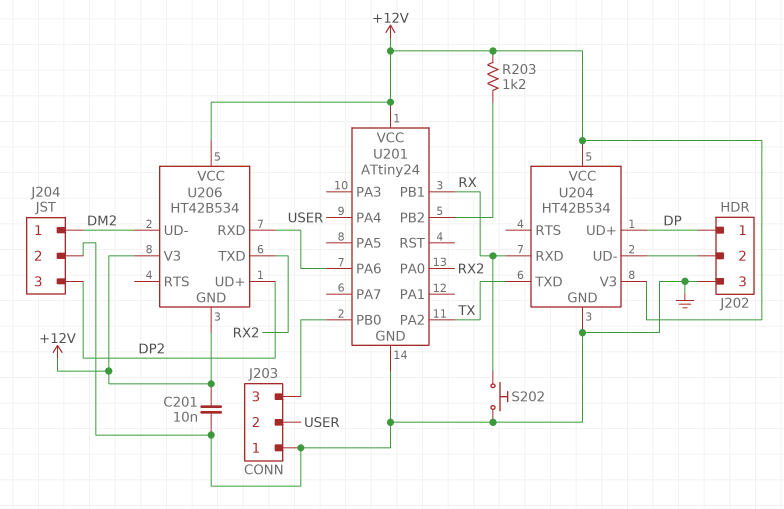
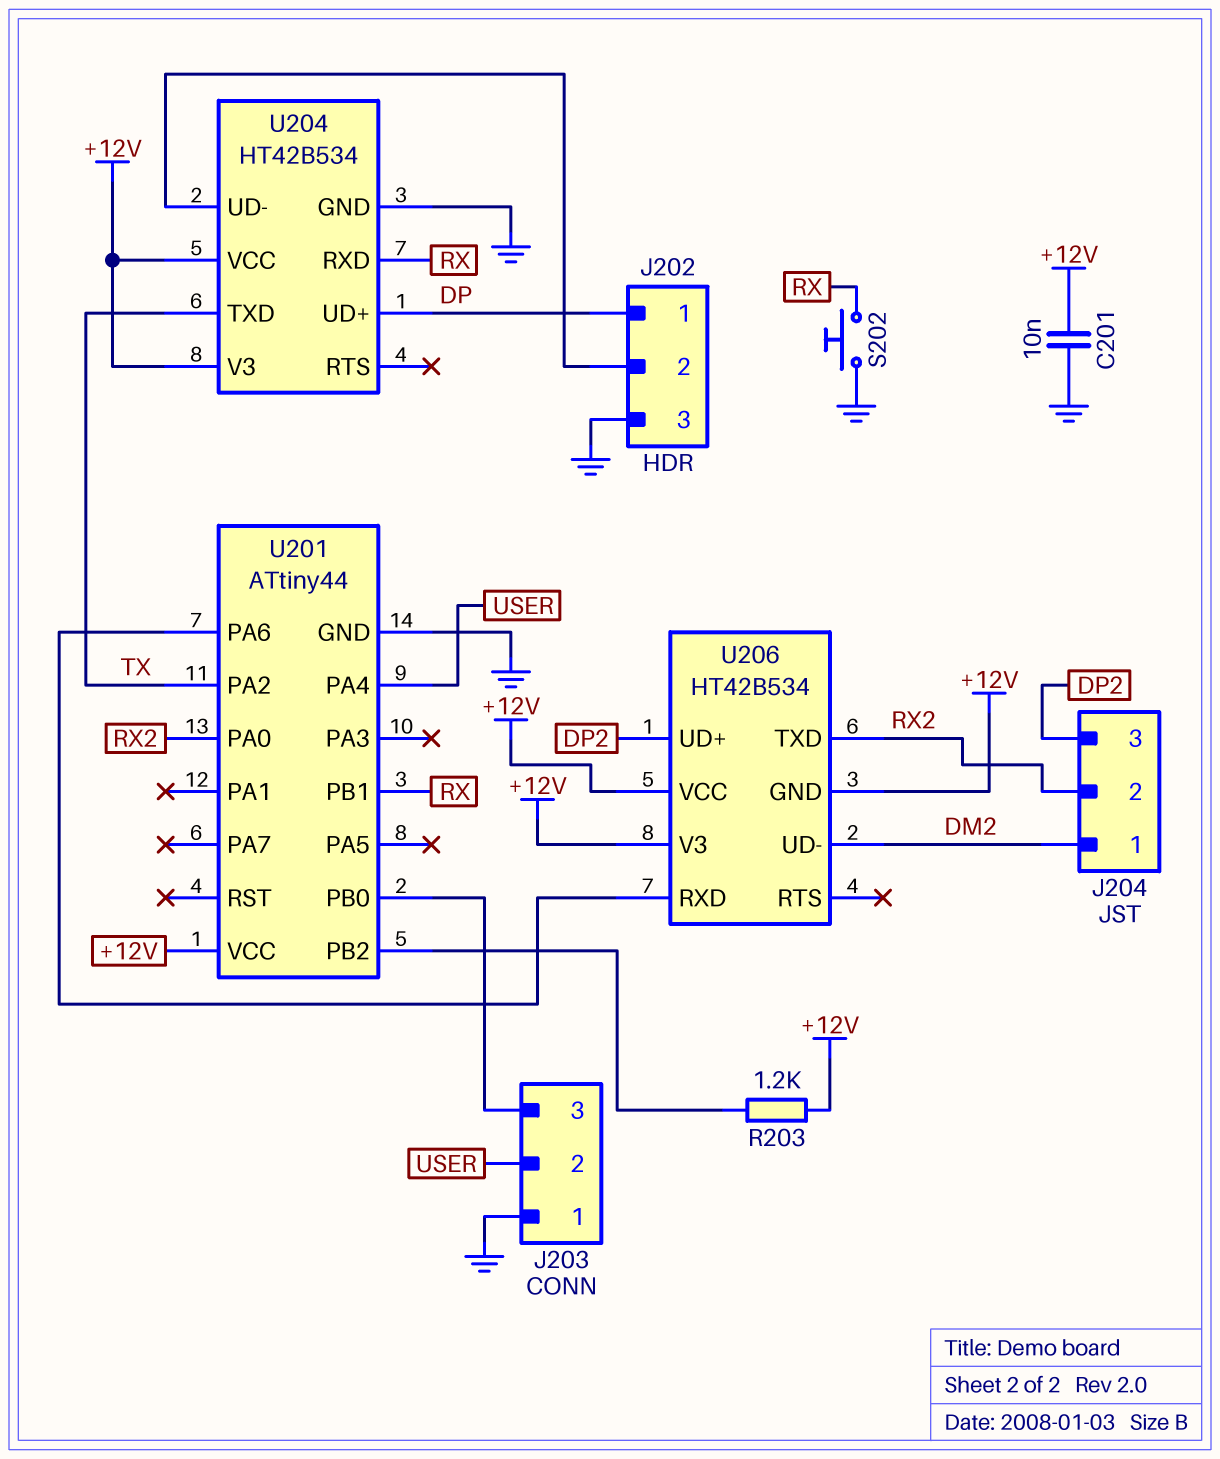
J204 pin 2: GND -> RX2
U201: ATtiny24 -> ATtiny44

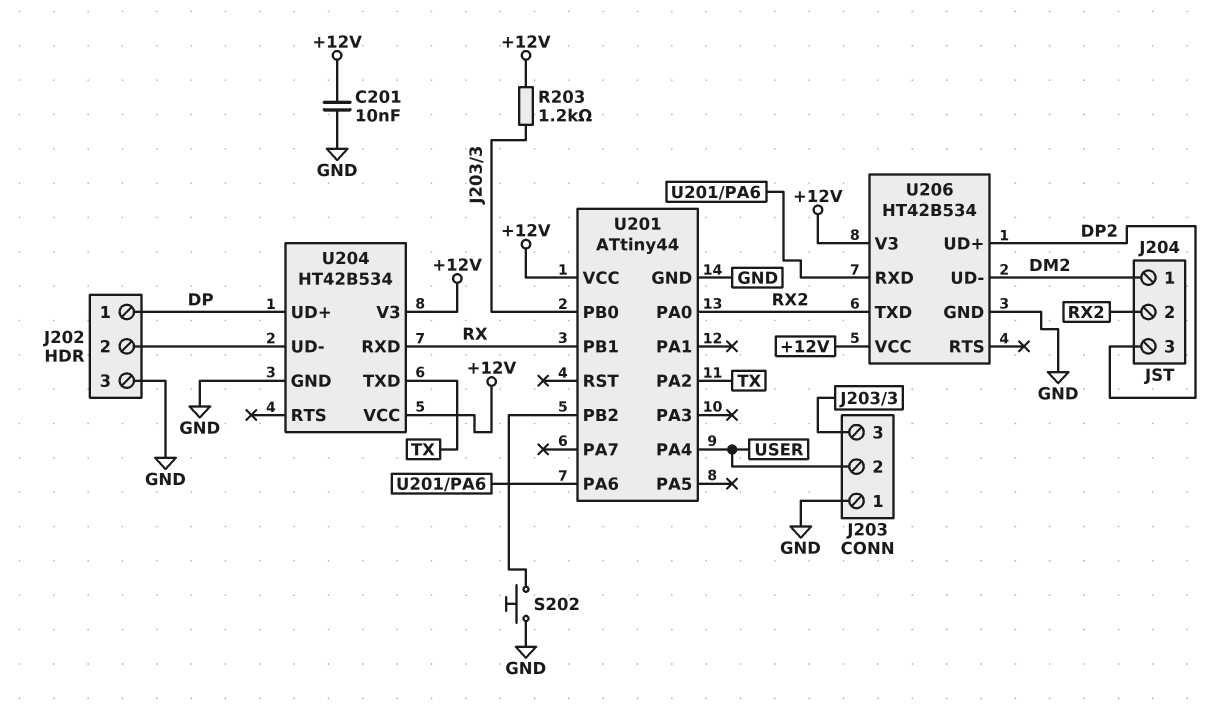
R203: 1.2k (+12V, U201/PB2) -> 1.2k (+12V, J203/3)
S202: button (GND, RX) -> button (GND, U201/PB2)
U206 pin GND: +12V -> GND

